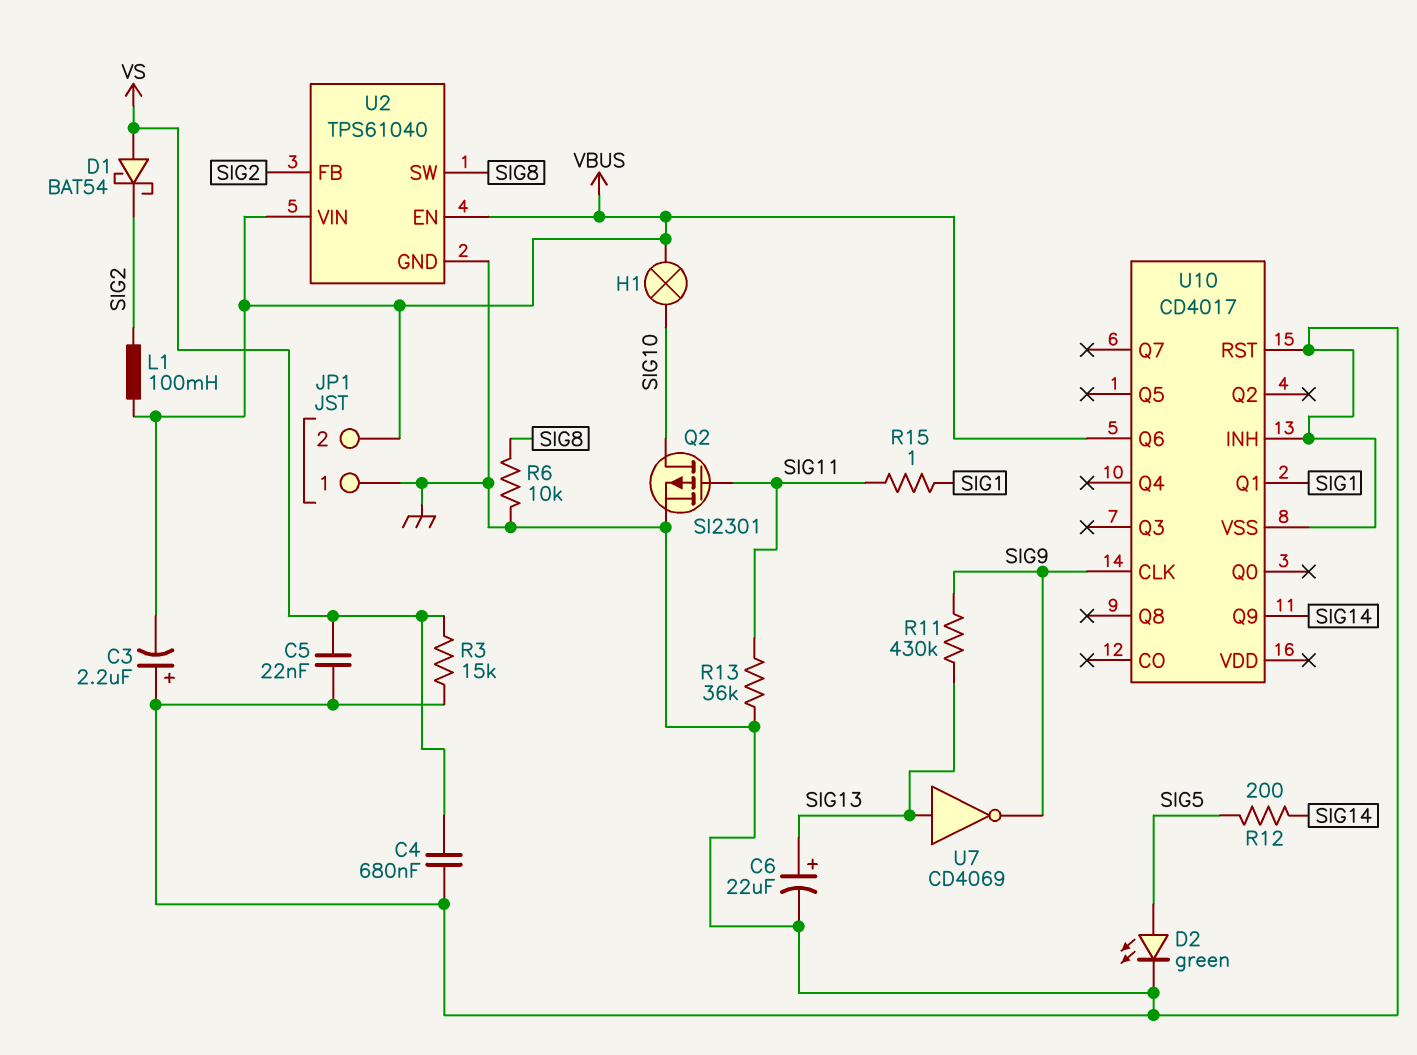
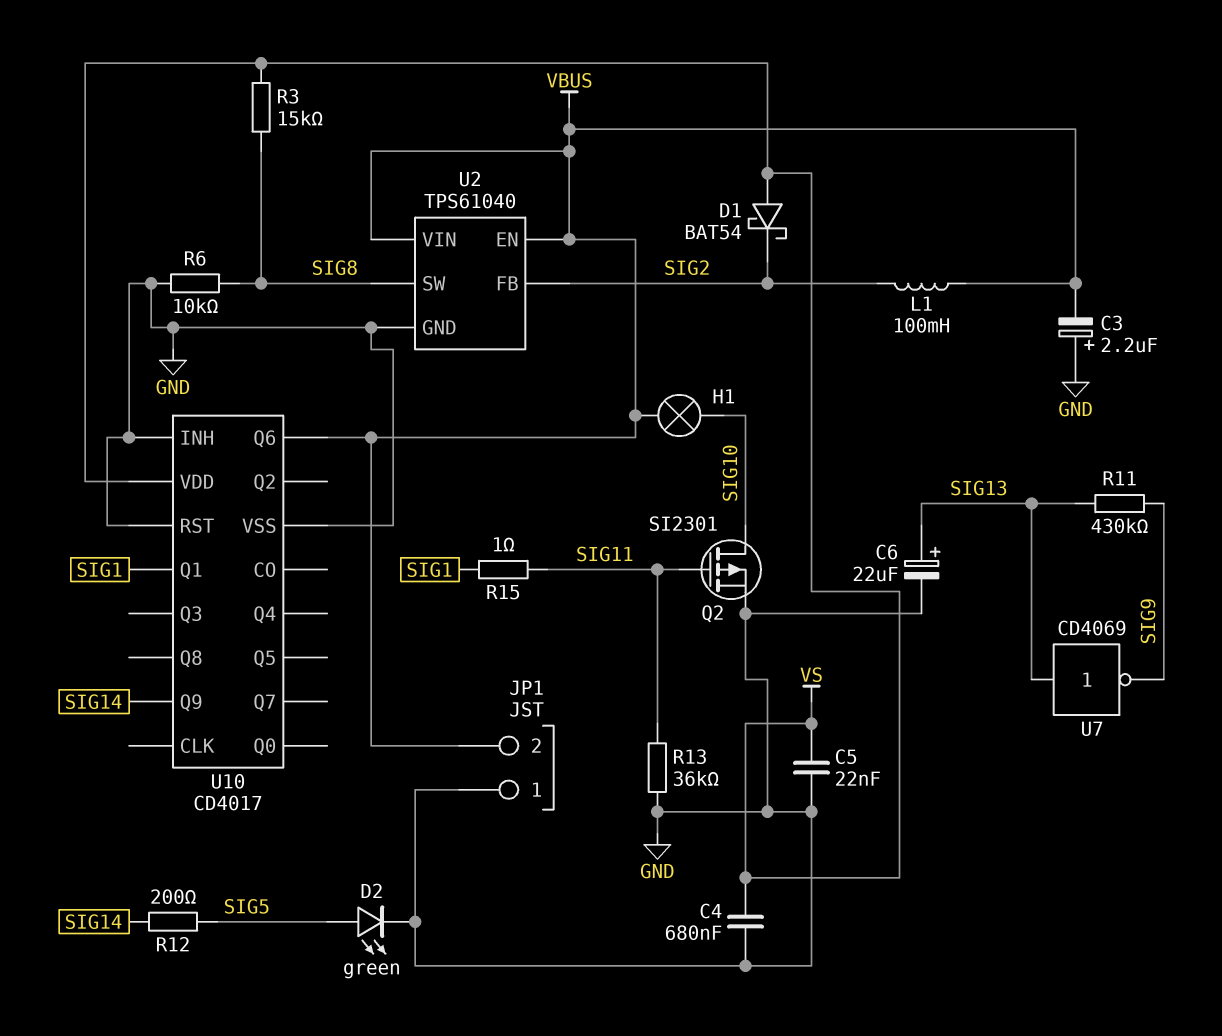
R3: 15k (GND, VS) -> 15k (SIG8, VS)
U10 pin CLK: SIG9 -> none
U10 pin VDD: none -> VS

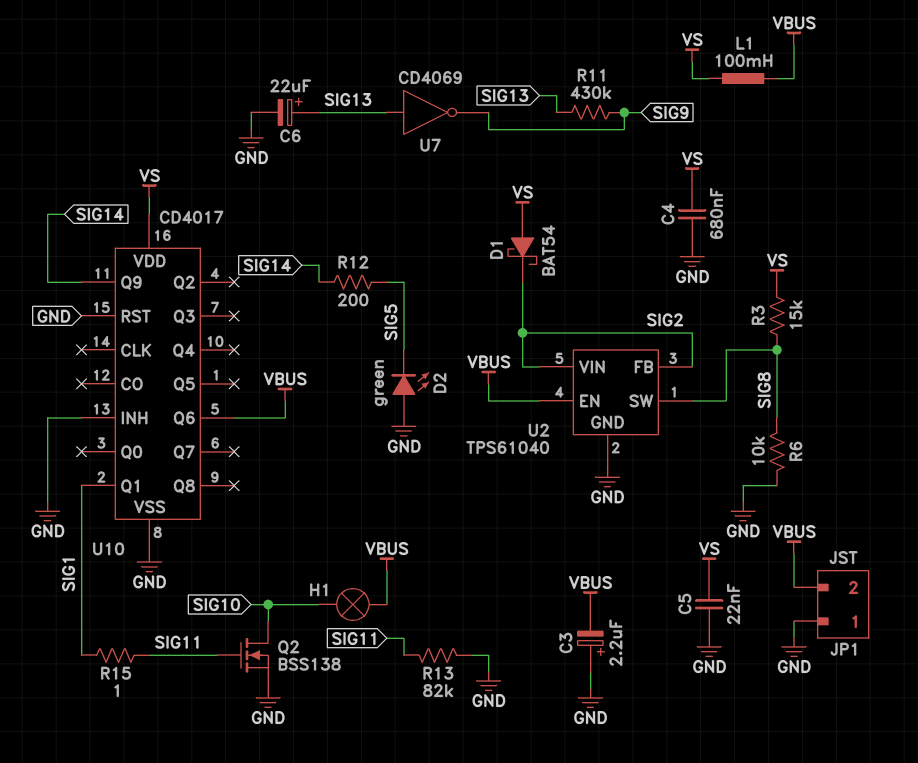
D2: LED green (A SIG5, K GND) -> LED green (A GND, K SIG5)
L1: 100mH (SIG2, VBUS) -> 100mH (VBUS, VS)
Q2: PMOS SI2301 (G SIG11, D SIG10, S GND) -> NMOS BSS138 (G SIG11, D SIG10, S GND)
R13: 36k (GND, SIG11) -> 82k (GND, SIG11)
U2 pin VIN: VBUS -> SIG2

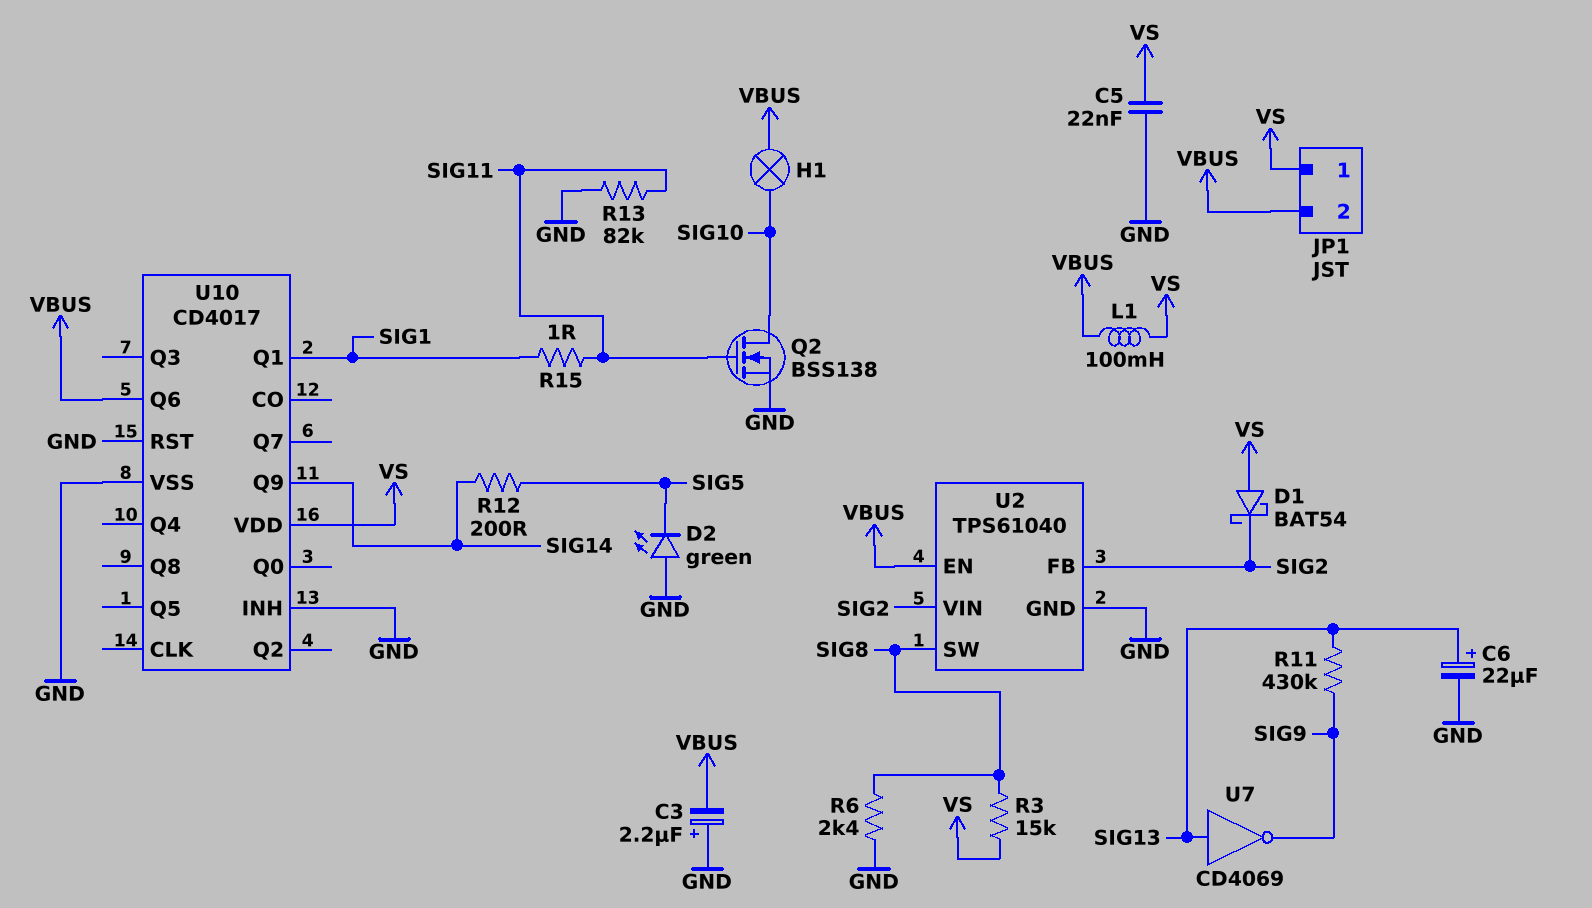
C4: 680nF (GND, VS) -> none
JP1 pin 1: GND -> VS
R6: 10k (GND, SIG8) -> 2.4k (GND, SIG8)

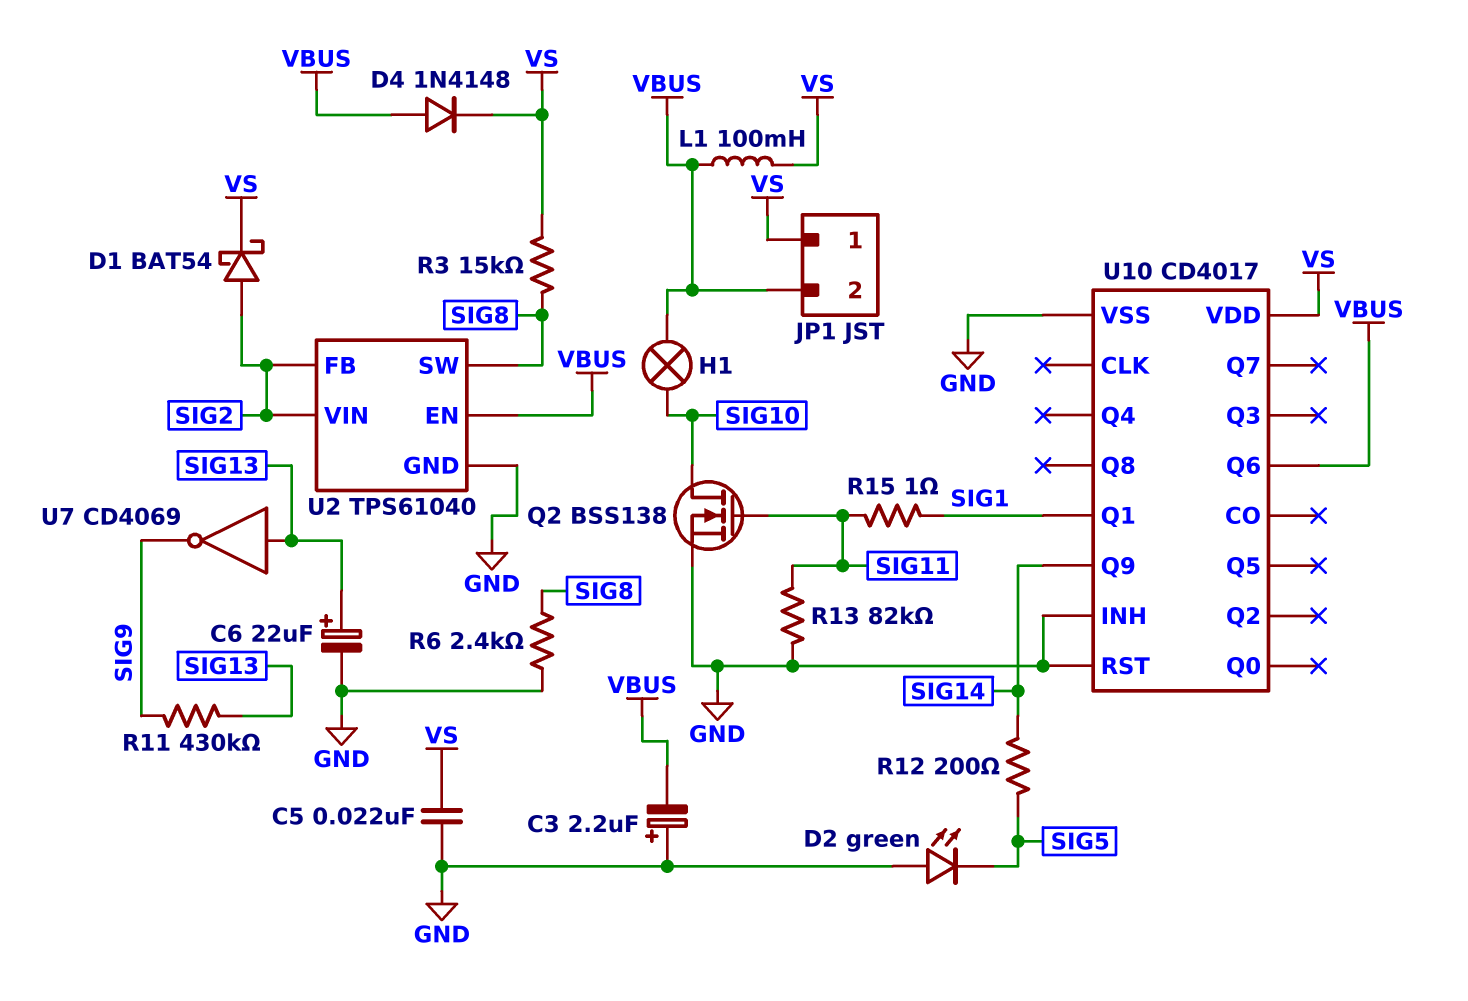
D1: schottky BAT54 (A VS, K SIG2) -> schottky BAT54 (A SIG2, K VS)
D4: none -> diode 1N4148 (A VBUS, K VS)

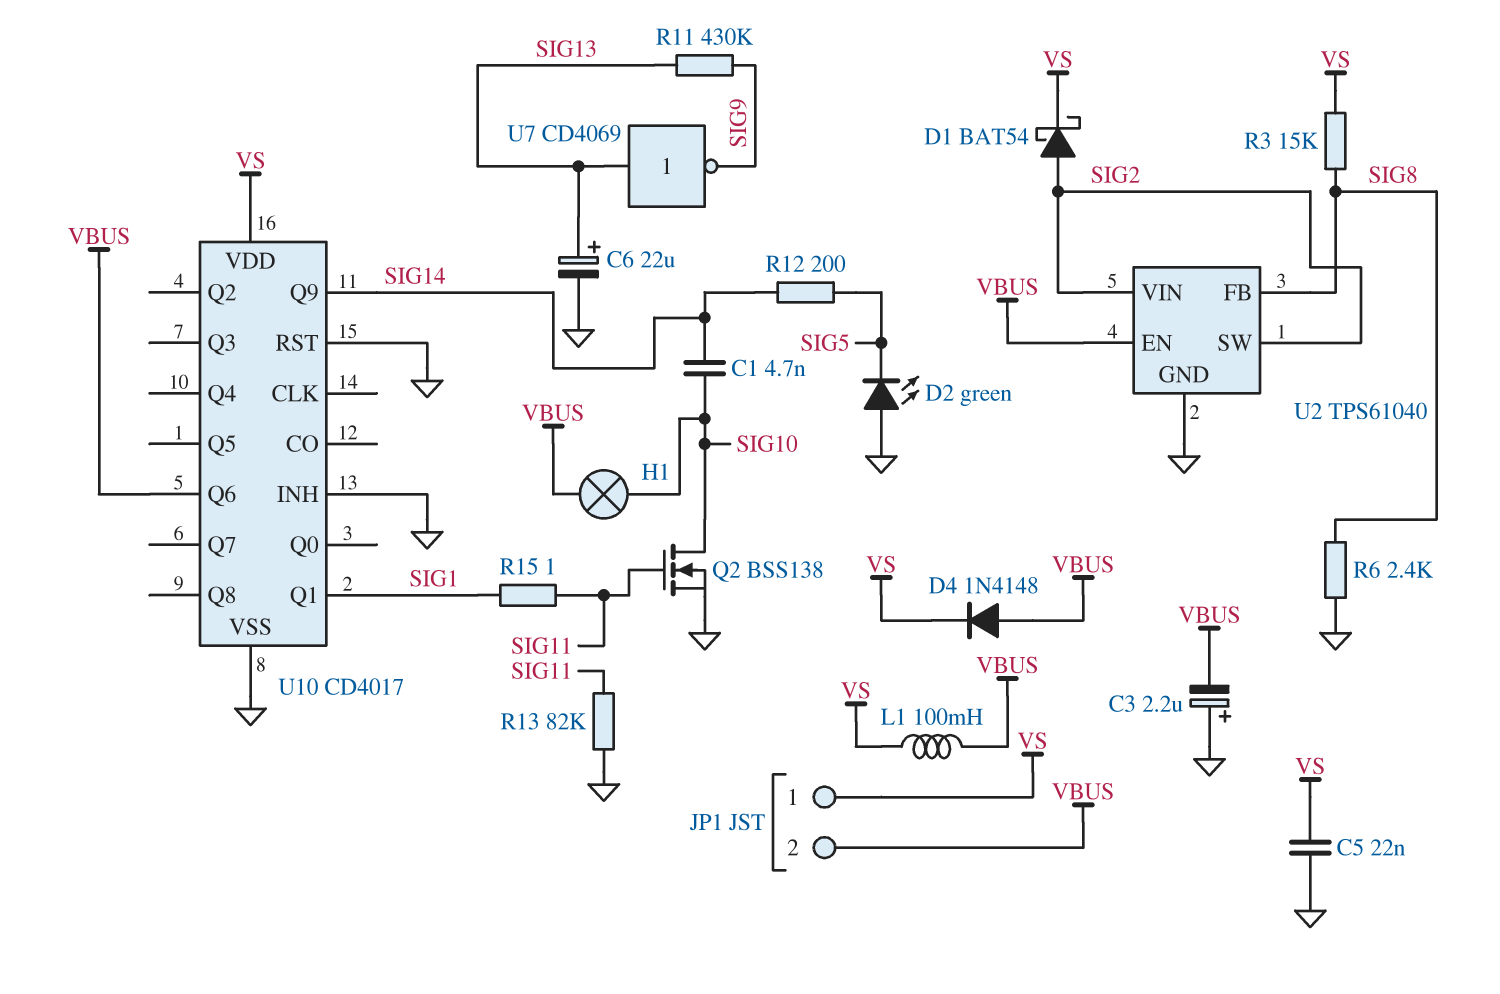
C1: none -> 4.7nF (SIG10, SIG14)
U2 pin FB: SIG2 -> SIG8
U2 pin SW: SIG8 -> SIG2

